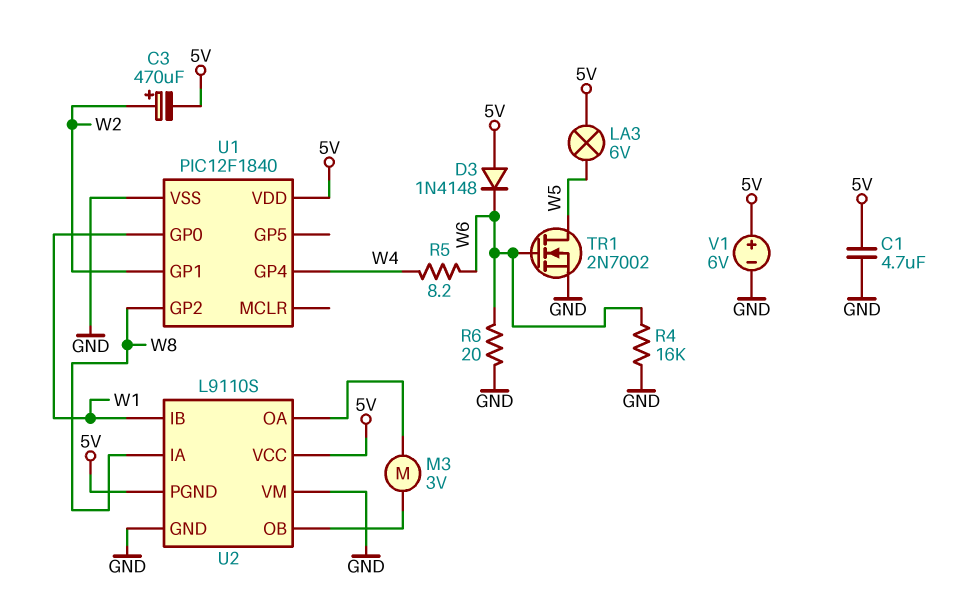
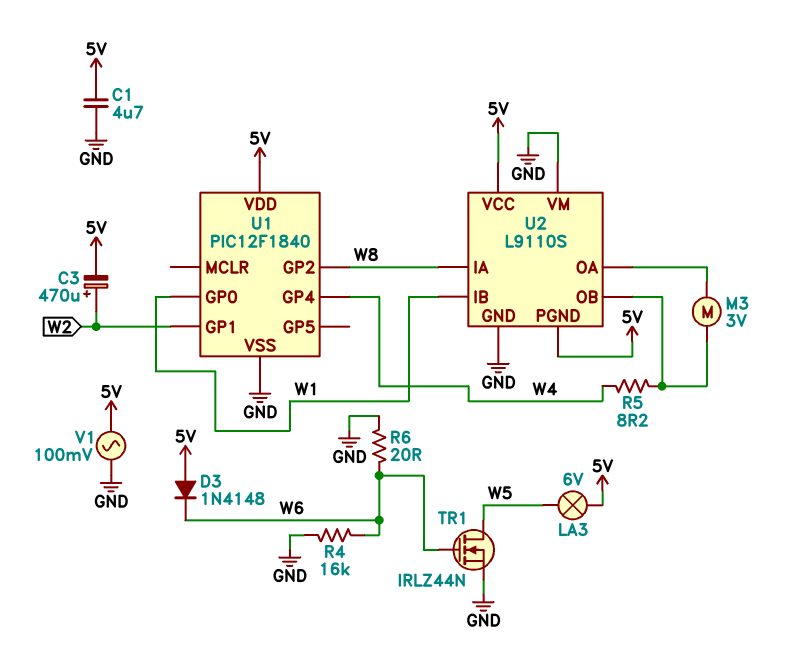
R5: 8.2 (W4, W6) -> 8.2 (U2/OB, W4)
TR1: NMOS 2N7002 (G W6, D W5, S GND) -> NMOS IRLZ44N (G W6, D W5, S GND)
V1: 6V (plus 5V, minus GND) -> AC 100mV (5V, GND)

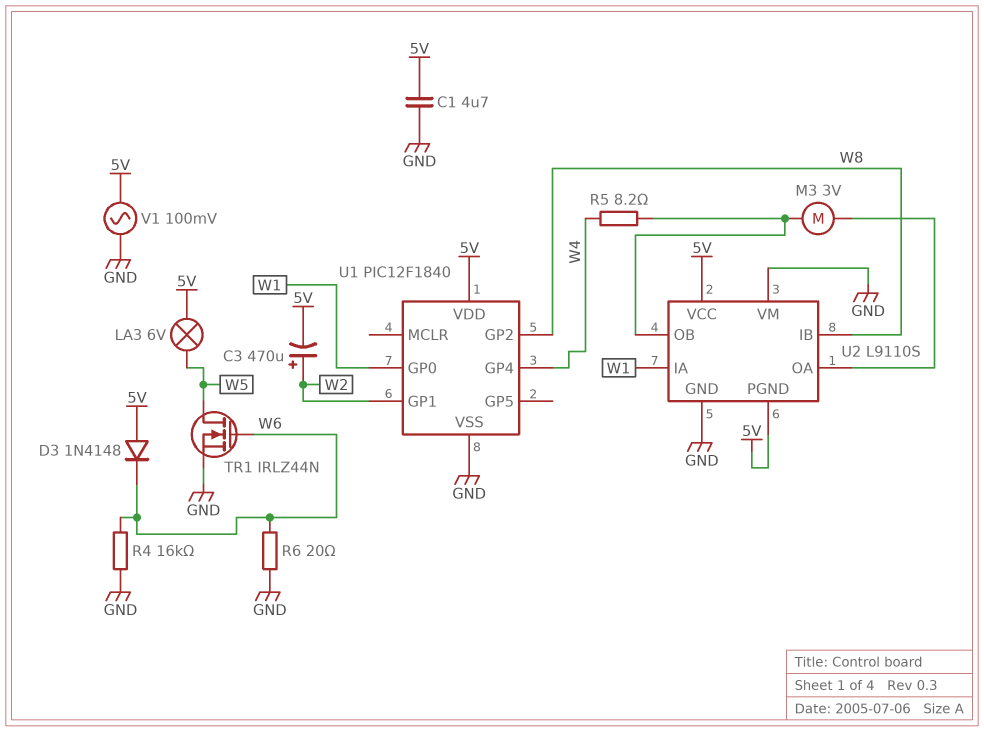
U2 pin IA: W8 -> W1
U2 pin IB: W1 -> W8

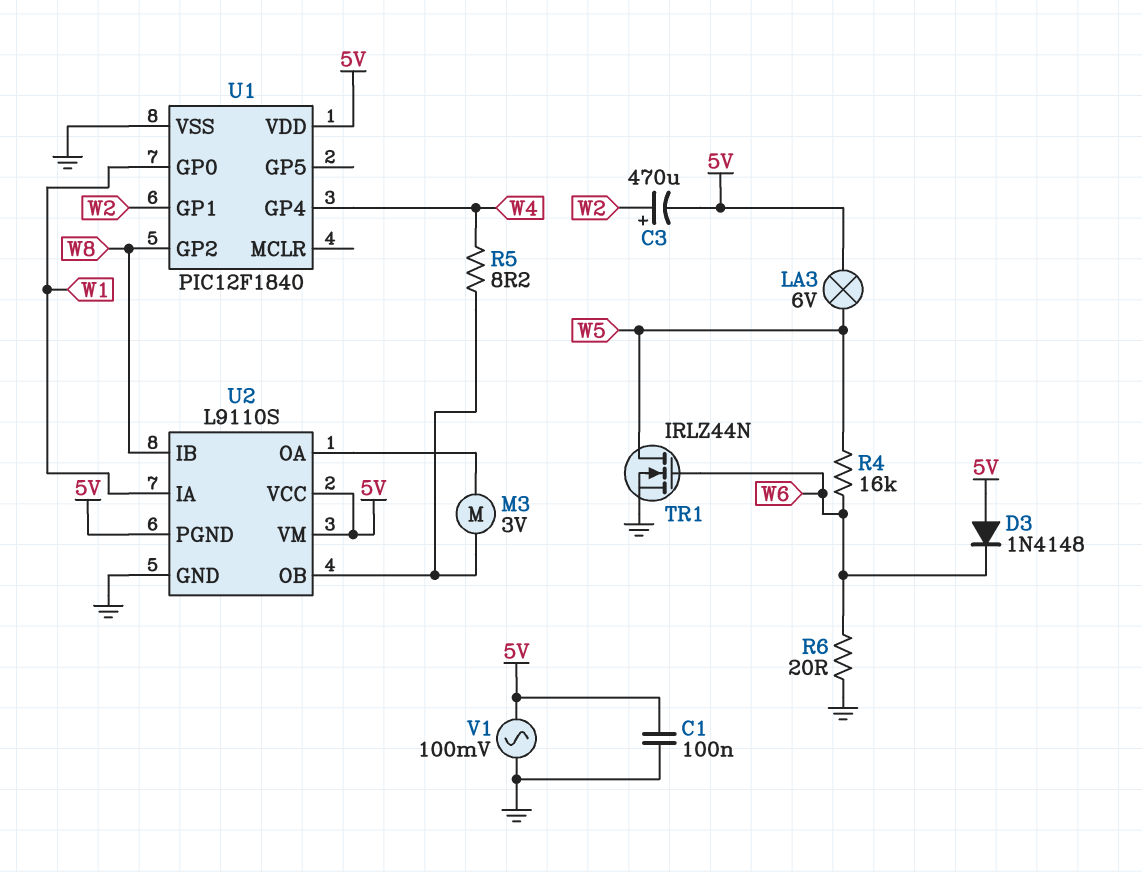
C1: 4.7uF (5V, GND) -> 100nF (5V, GND)
R4: 16k (GND, W6) -> 16k (W5, W6)
U2 pin VM: GND -> 5V

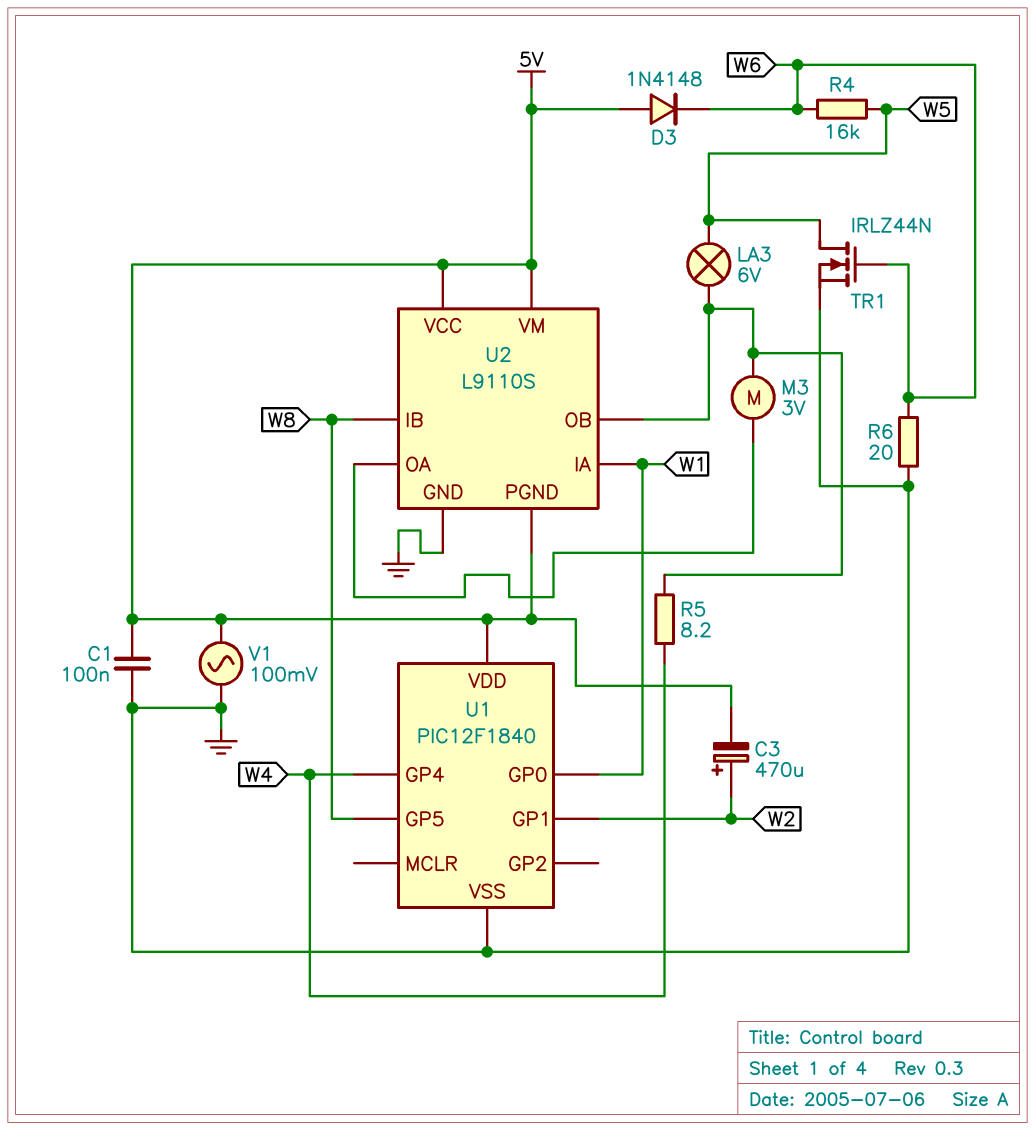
LA3: lamp 6V (5V, W5) -> lamp 6V (U2/OB, W5)
U1 pin GP2: W8 -> none
U1 pin GP5: none -> W8

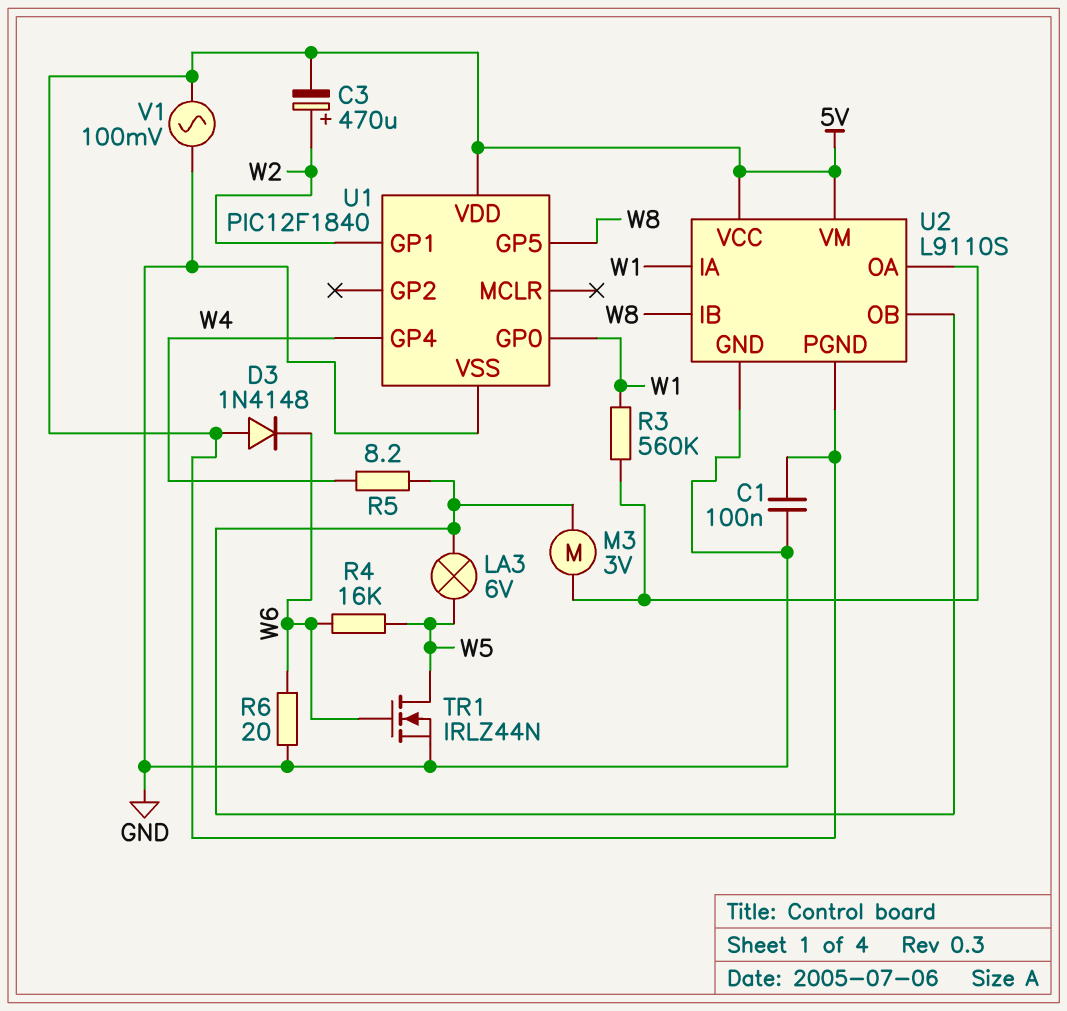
R3: none -> 560k (U2/OA, W1)

